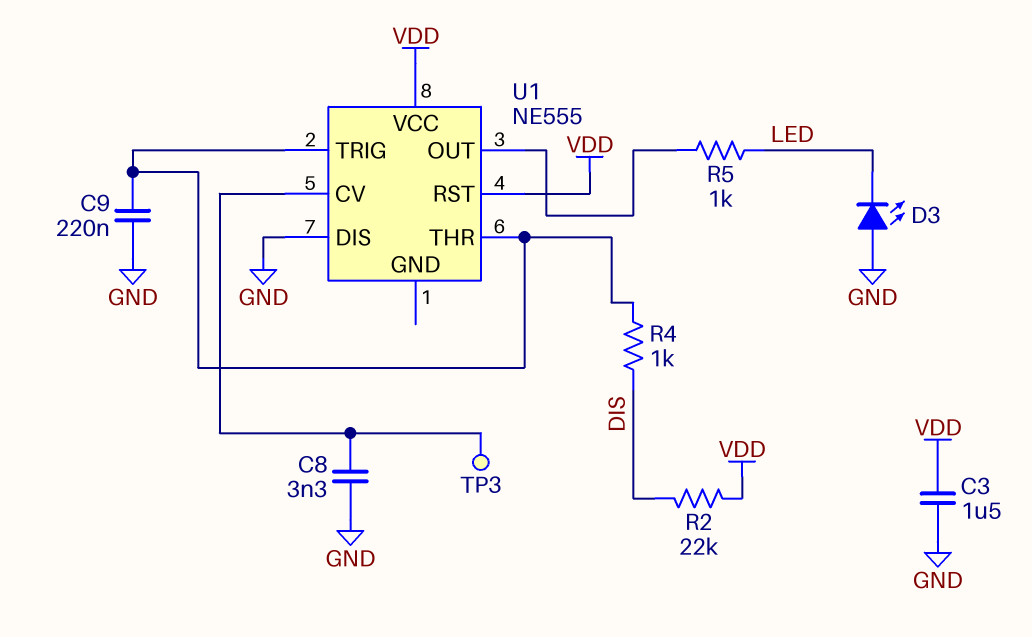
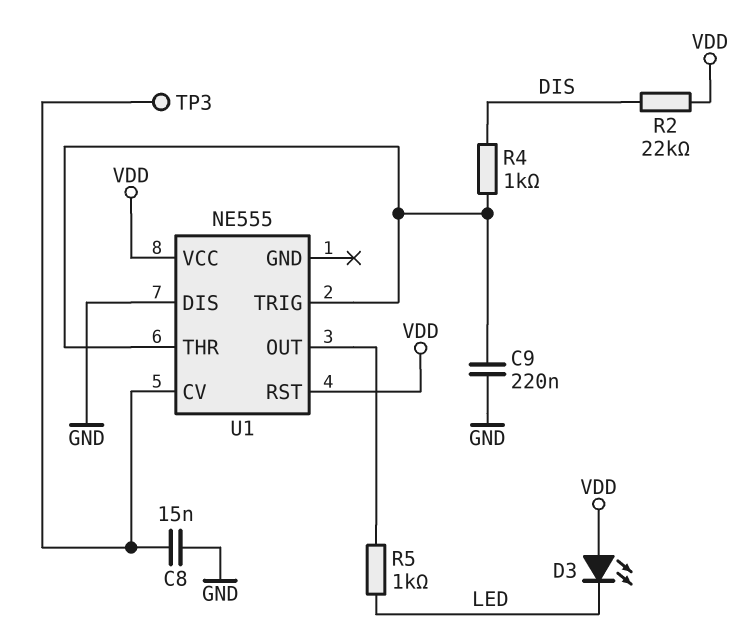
C3: 1.5uF (GND, VDD) -> none
C8: 3.3nF (GND, U1/CV) -> 15nF (GND, U1/CV)
D3: LED (A GND, K LED) -> LED (A VDD, K LED)

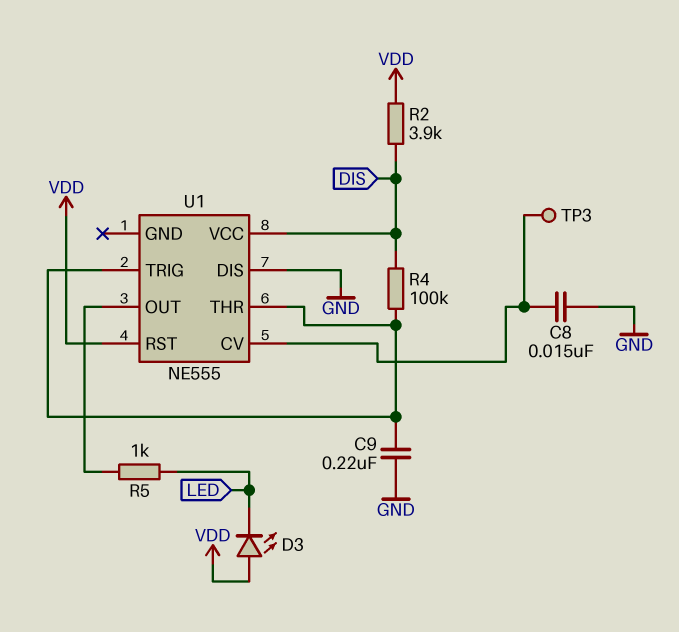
R2: 22k (DIS, VDD) -> 3.9k (DIS, VDD)
R4: 1k (DIS, U1/THR) -> 100k (DIS, U1/THR)
U1 pin VCC: VDD -> DIS

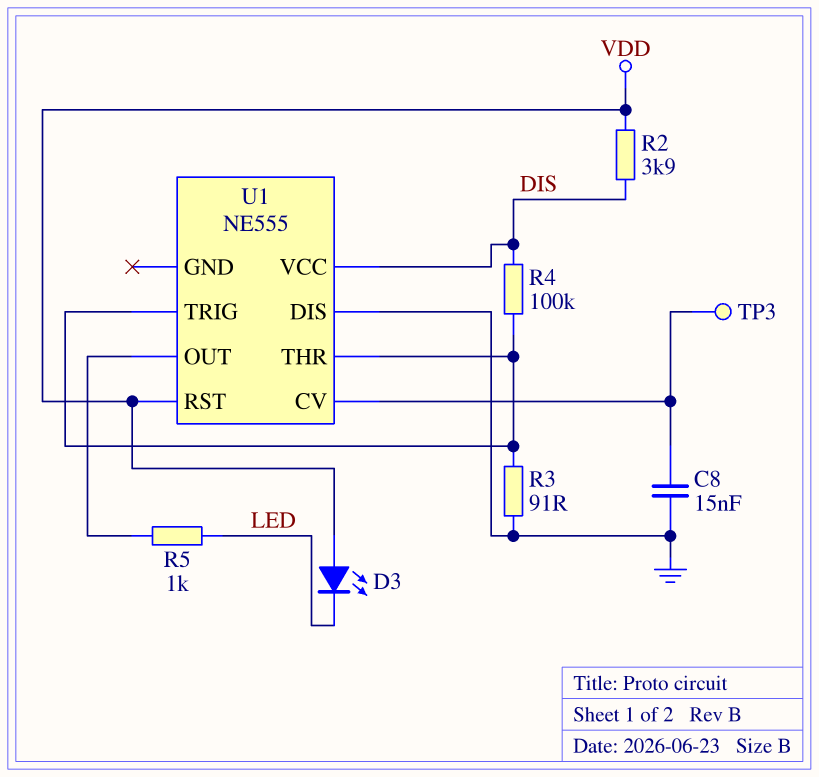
C9: 220nF (GND, U1/THR) -> none
R3: none -> 91 (GND, U1/THR)

